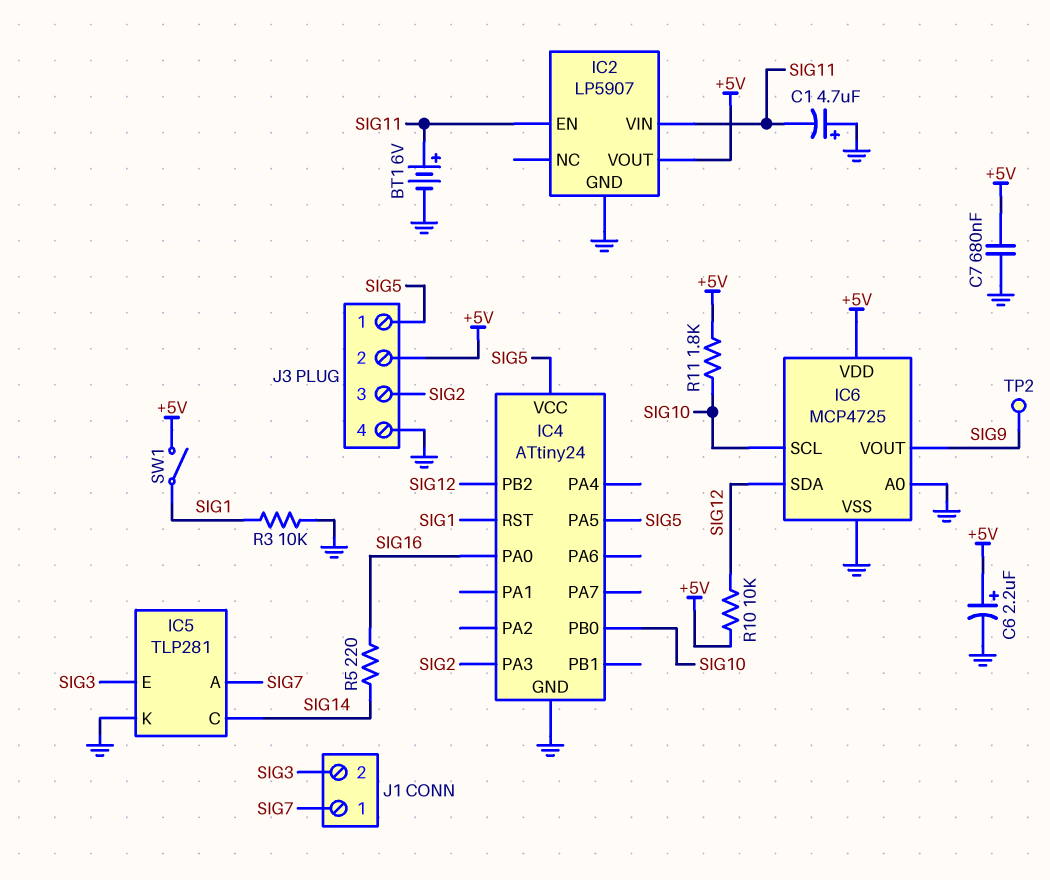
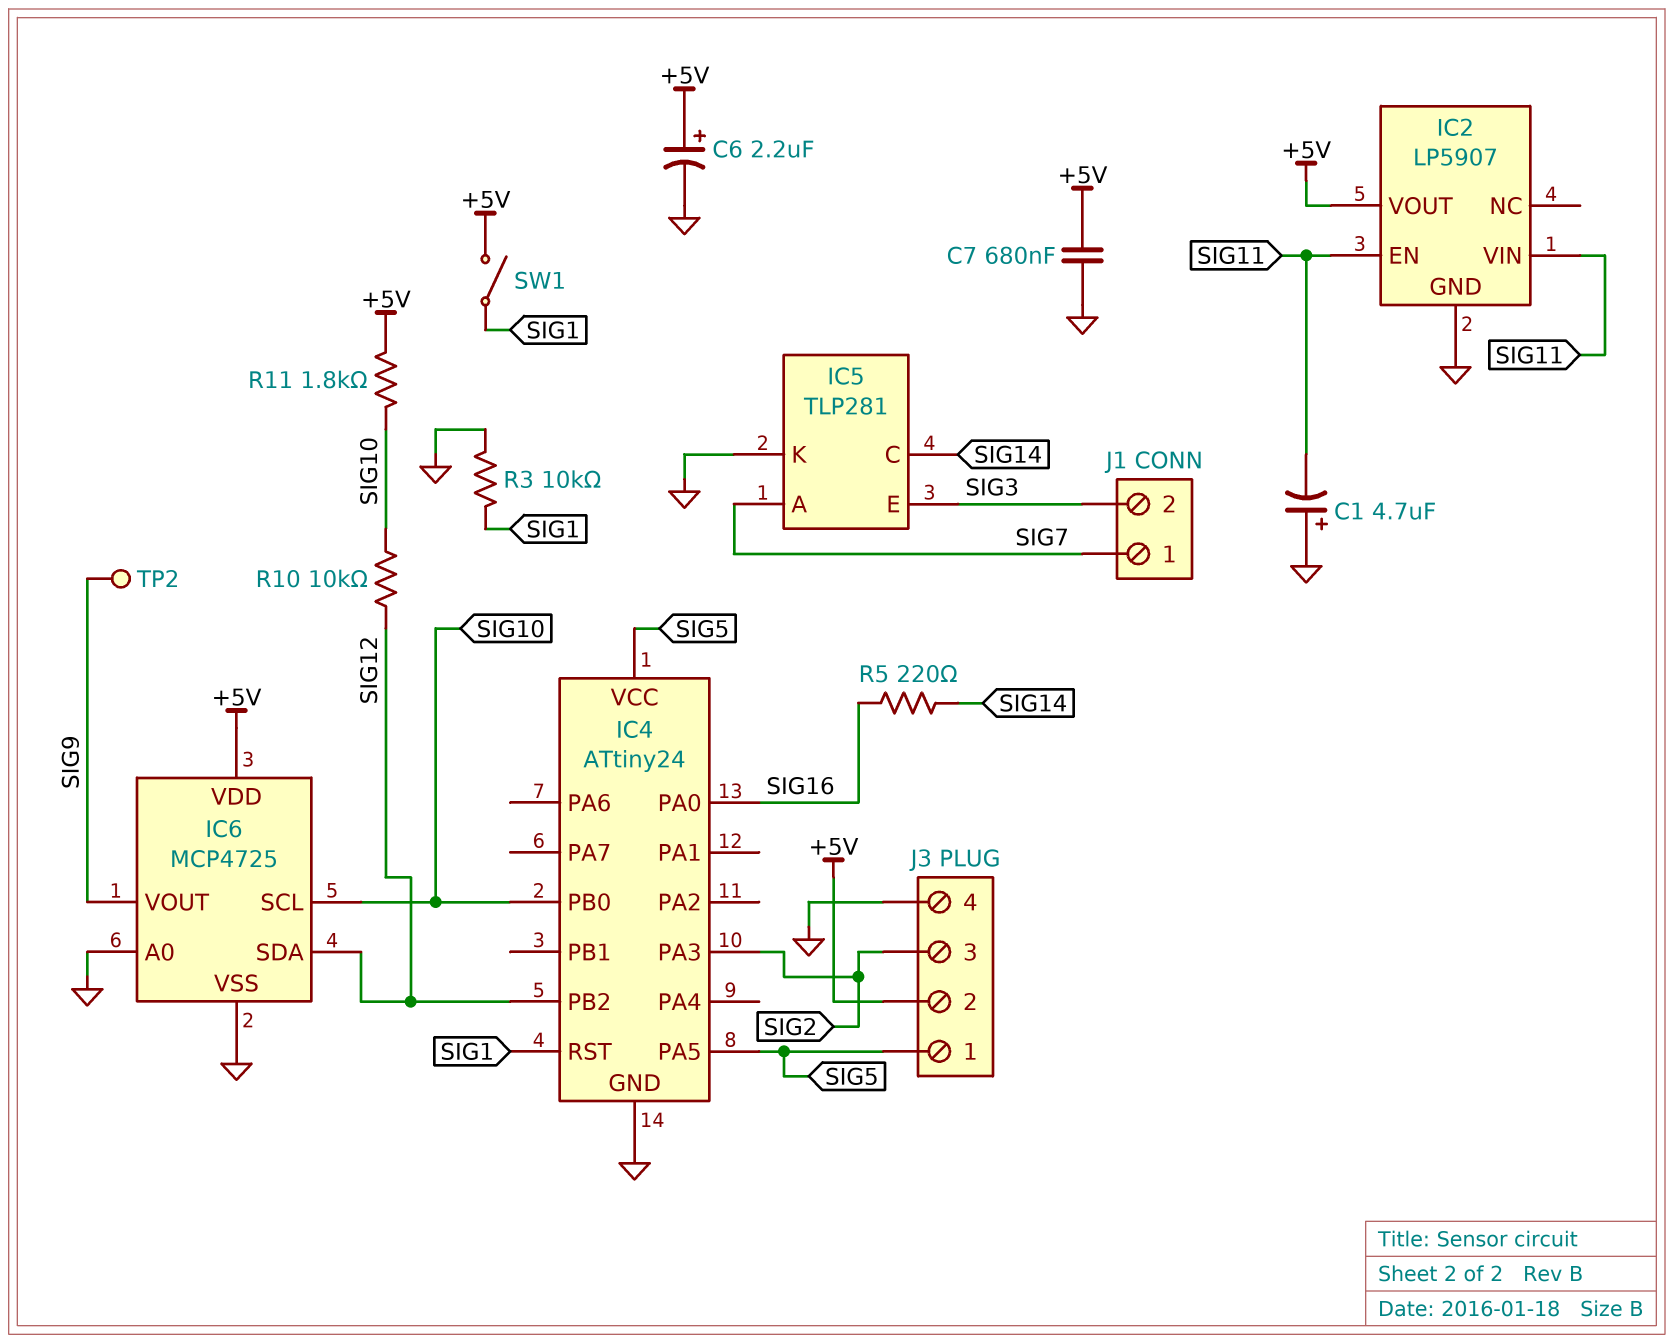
BT1: 6V (plus SIG11, minus GND) -> none
R10: 10k (+5V, SIG12) -> 10k (SIG10, SIG12)

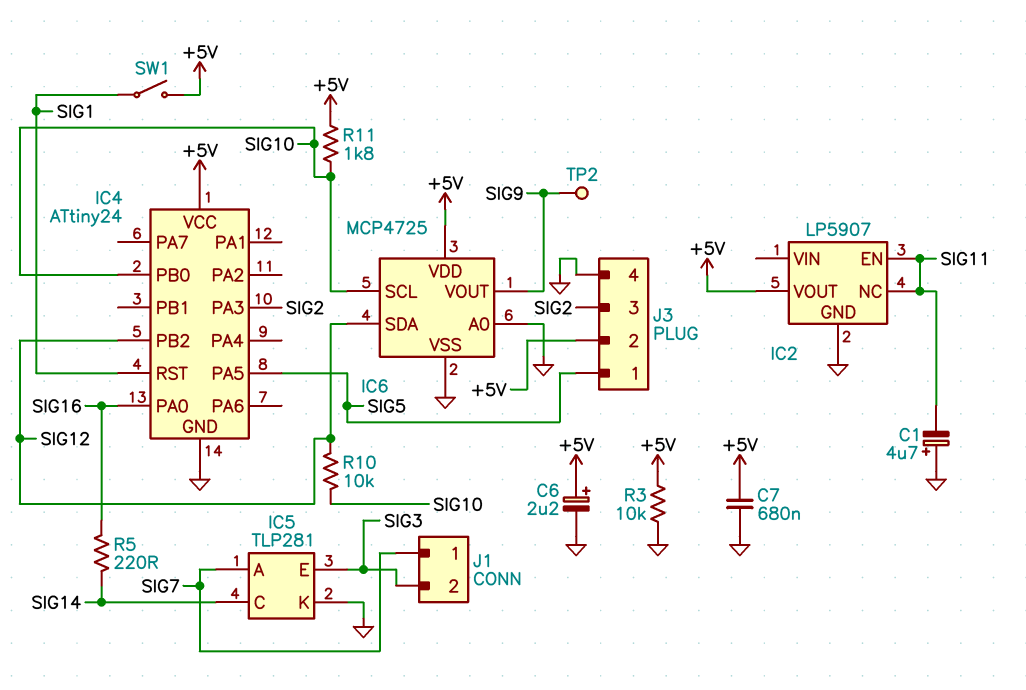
IC2 pin NC: none -> SIG11
IC2 pin VIN: SIG11 -> none
IC4 pin VCC: SIG5 -> +5V
R3: 10k (GND, SIG1) -> 10k (+5V, GND)

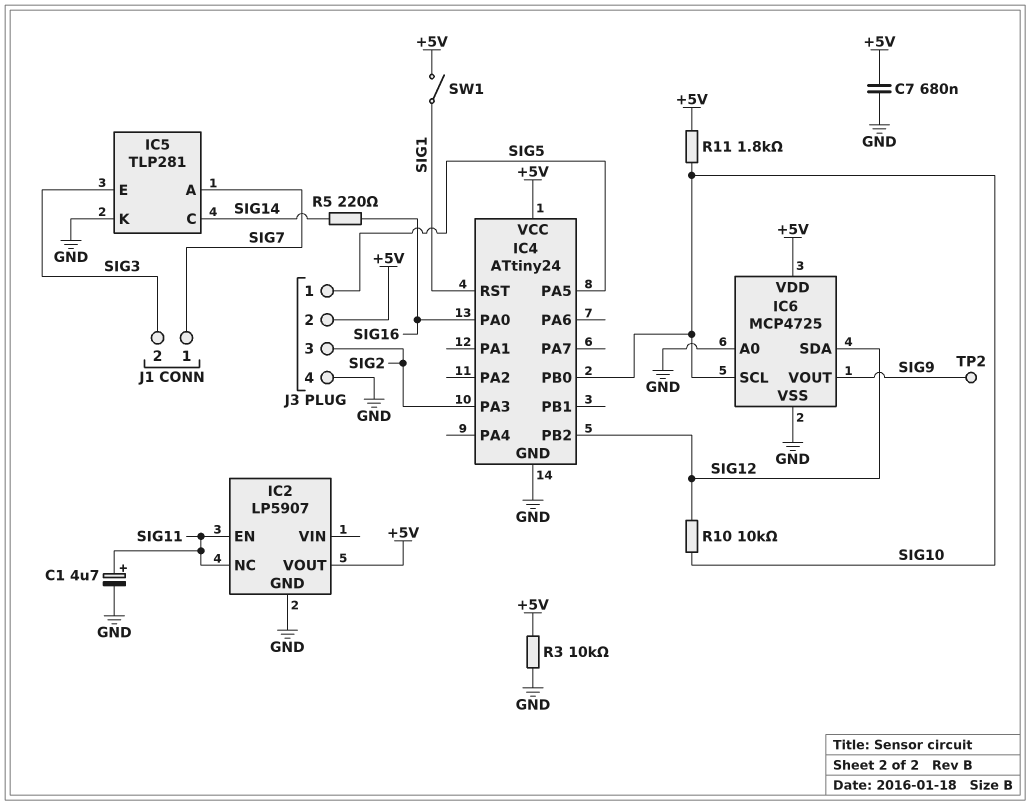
C1: 4.7uF (plus GND, minus SIG11) -> 4.7uF (plus SIG11, minus GND)
C6: 2.2uF (plus +5V, minus GND) -> none

